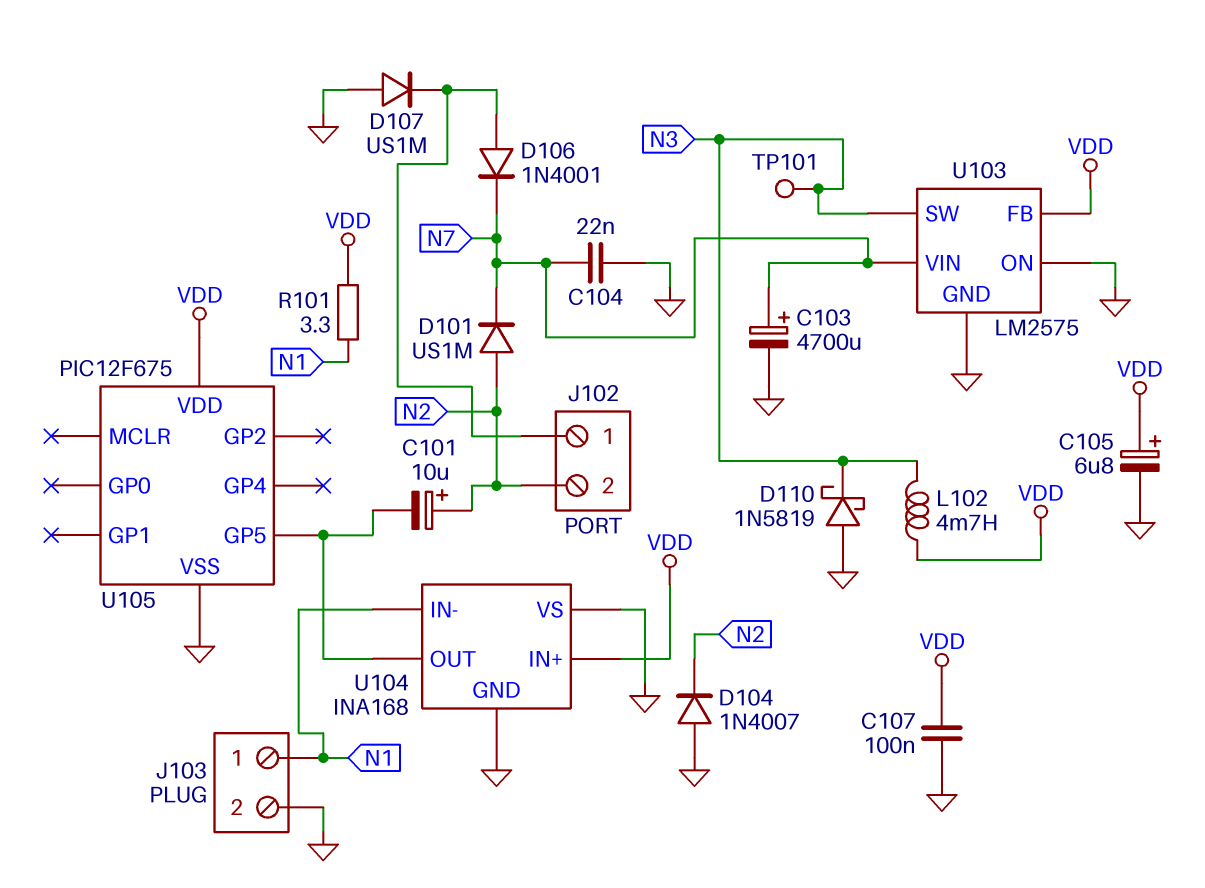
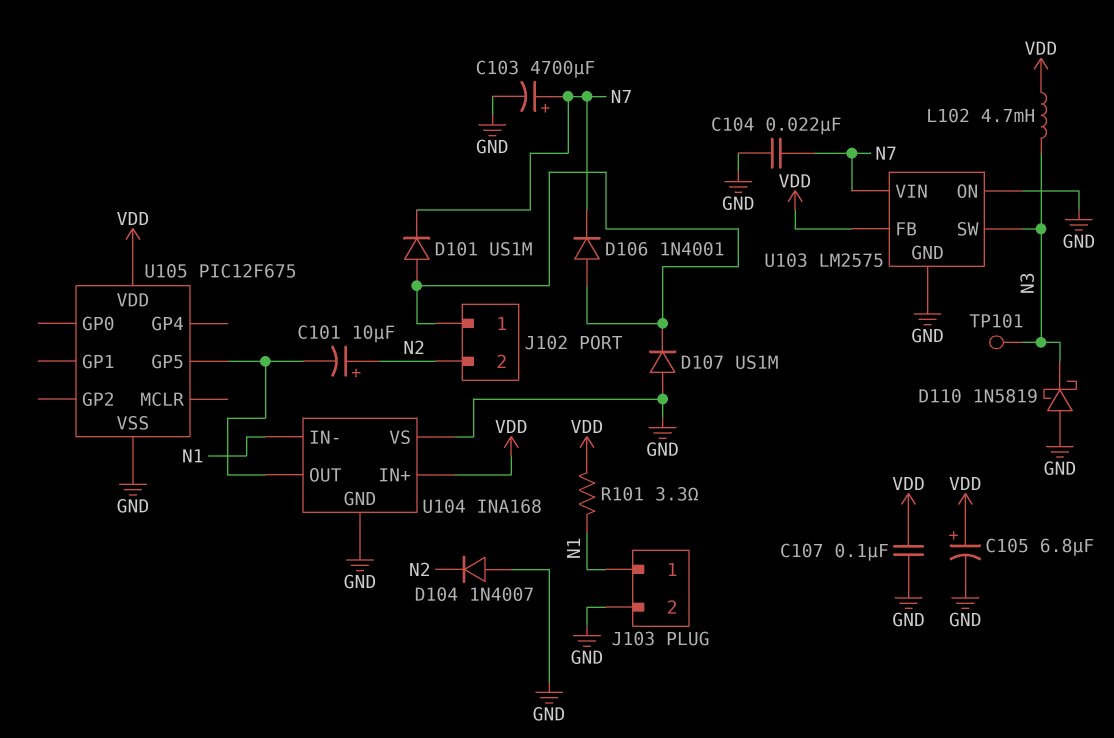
D101: diode US1M (A N2, K N7) -> diode US1M (A J102/1, K N7)

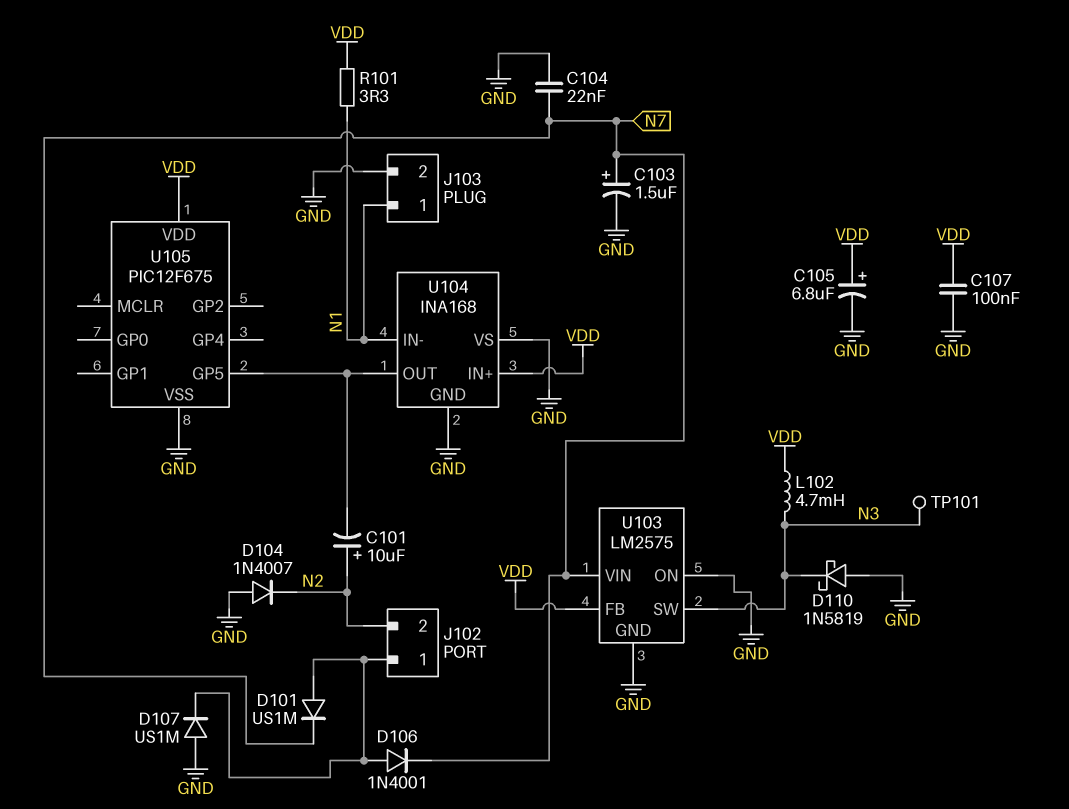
C103: 4700uF (plus N7, minus GND) -> 1.5uF (plus N7, minus GND)

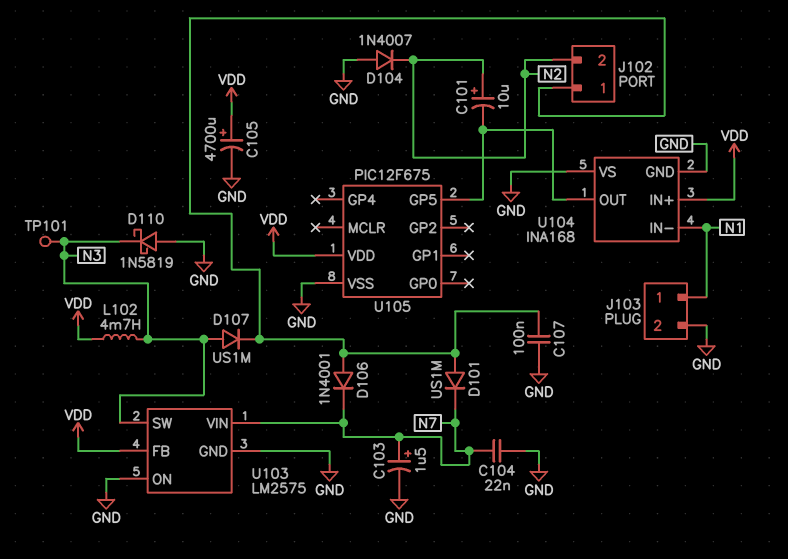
C105: 6.8uF (plus VDD, minus GND) -> 4700uF (plus VDD, minus GND)
C107: 100nF (GND, VDD) -> 100nF (GND, J102/1)
D107: diode US1M (A GND, K J102/1) -> diode US1M (A N3, K J102/1)
R101: 3.3 (N1, VDD) -> none

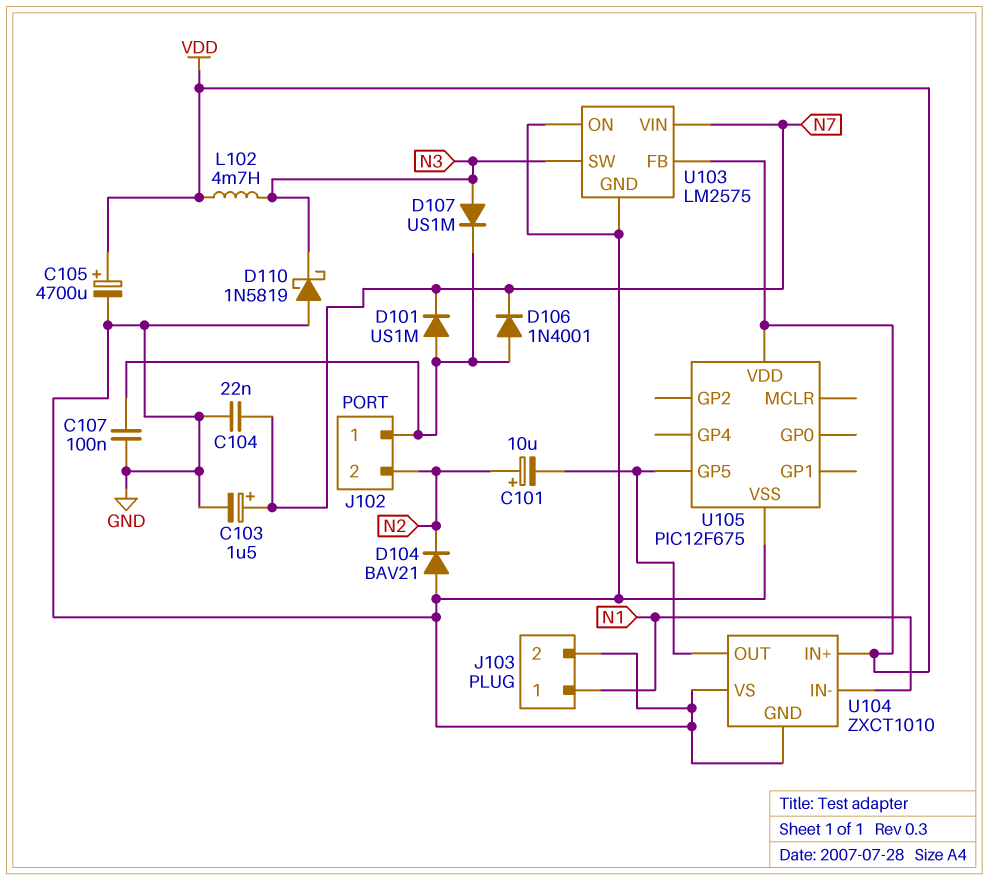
D104: diode 1N4007 (A GND, K N2) -> diode BAV21 (A GND, K N2)
TP101: test point (N3) -> none
U104: INA168 -> ZXCT1010

